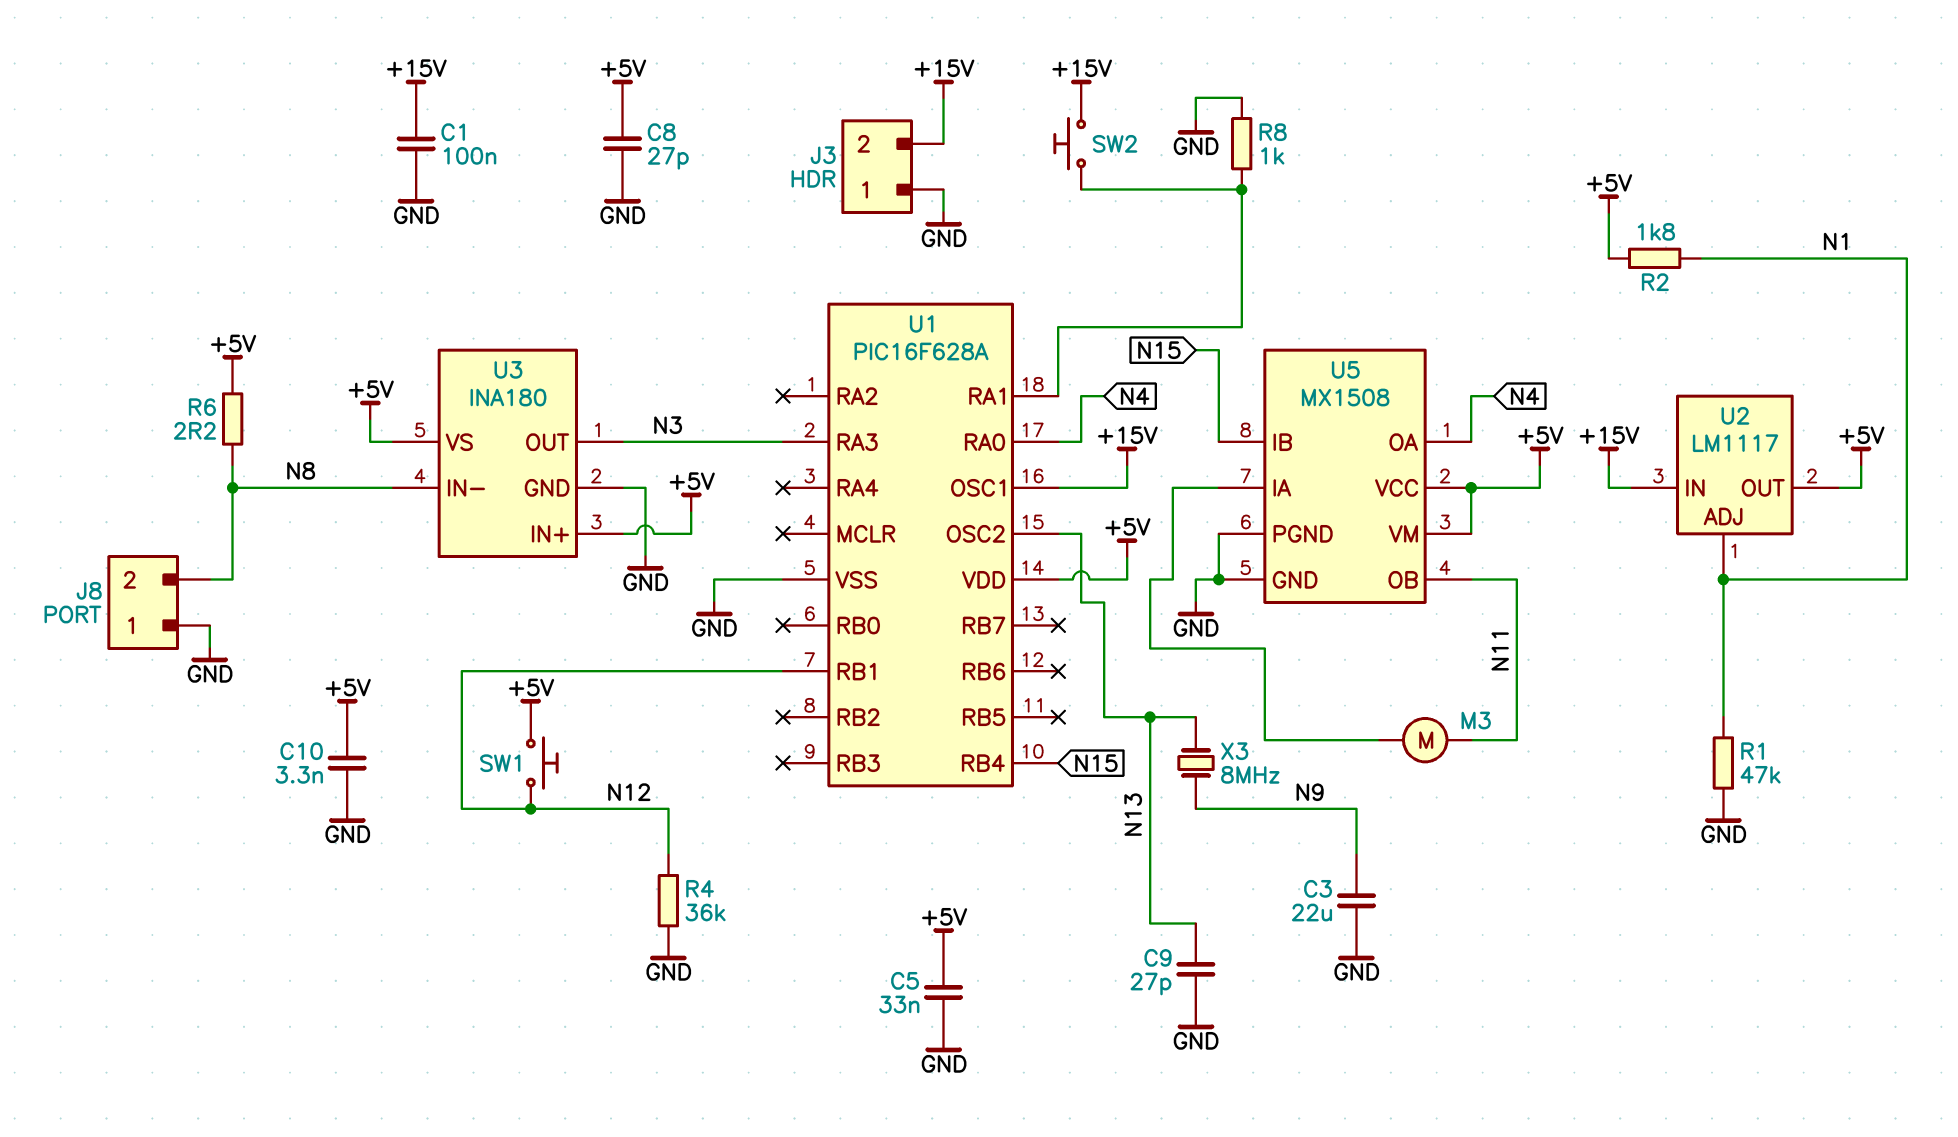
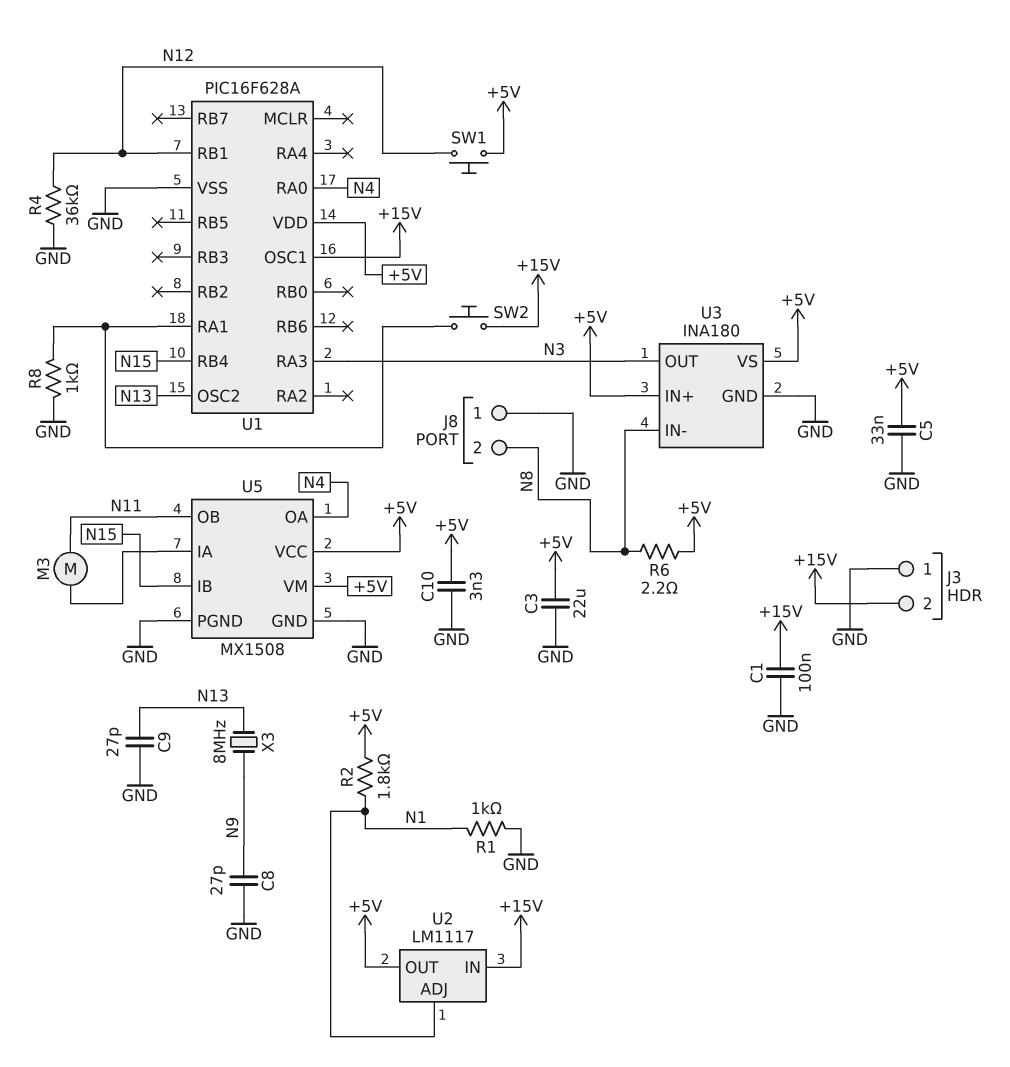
C3: 22uF (GND, N9) -> 22uF (+5V, GND)
C8: 27pF (+5V, GND) -> 27pF (GND, N9)
R1: 47k (GND, N1) -> 1k (GND, N1)

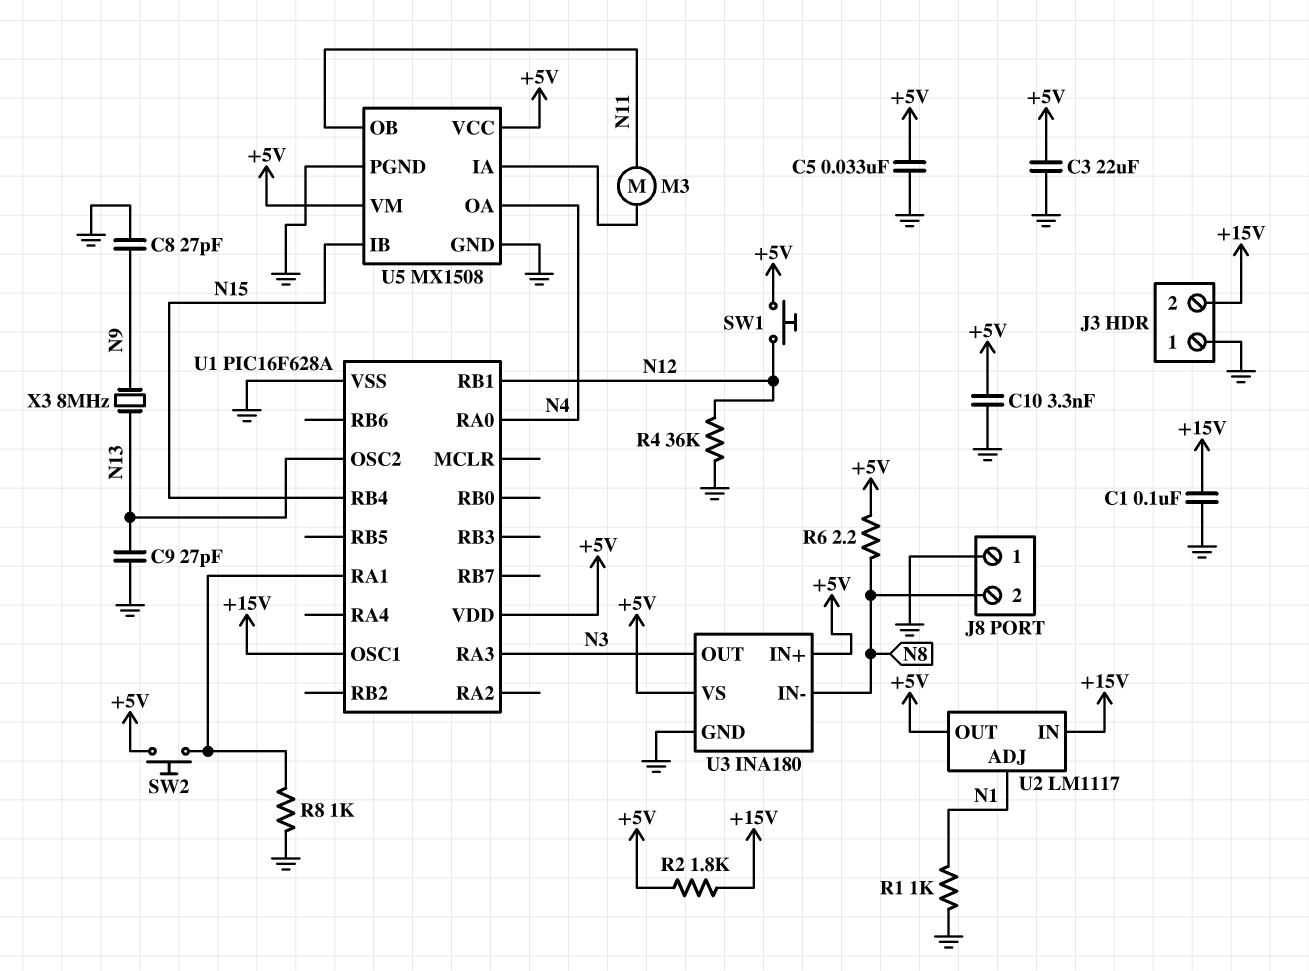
R2: 1.8k (+5V, N1) -> 1.8k (+5V, +15V)
SW2: button (+15V, U1/RA1) -> button (+5V, U1/RA1)

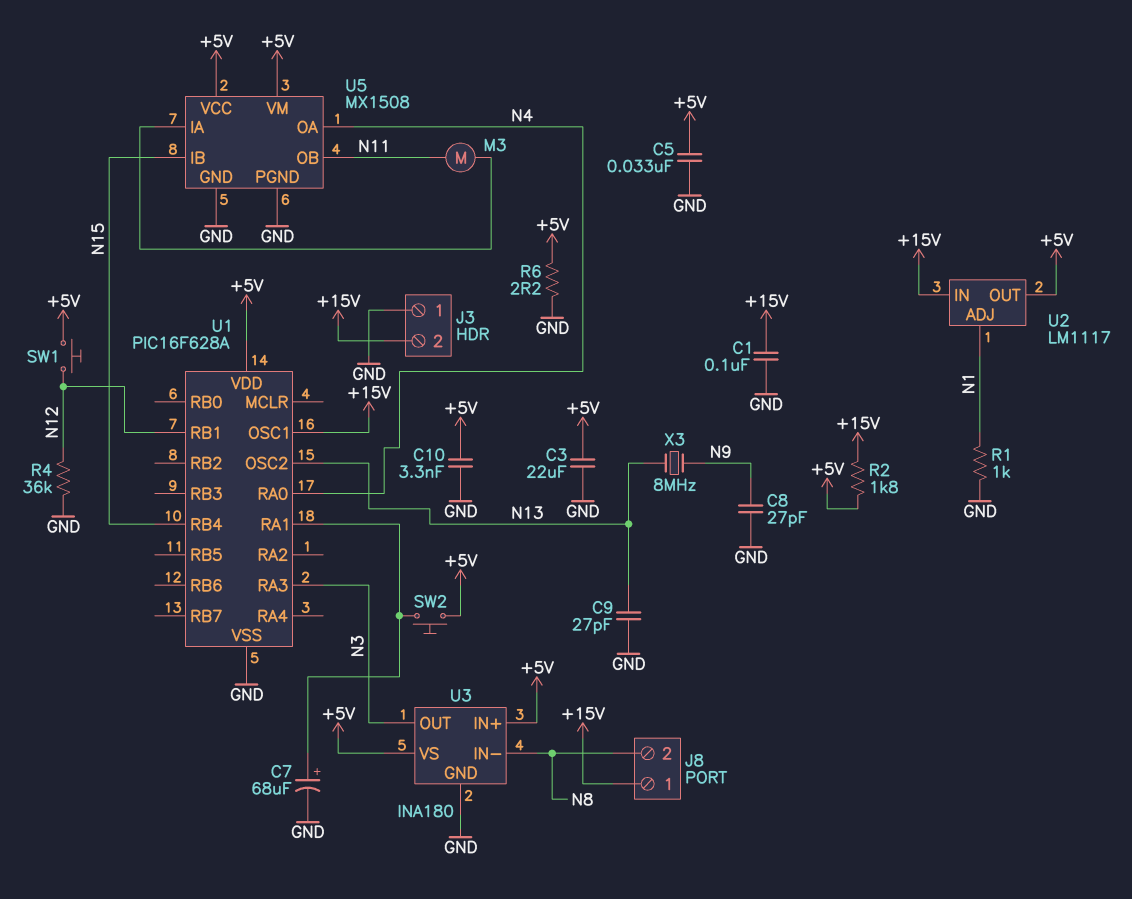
C7: none -> 68uF (plus U1/RA1, minus GND)
J8 pin 1: GND -> +15V
R6: 2.2 (+5V, N8) -> 2.2 (+5V, GND)
R8: 1k (GND, U1/RA1) -> none

